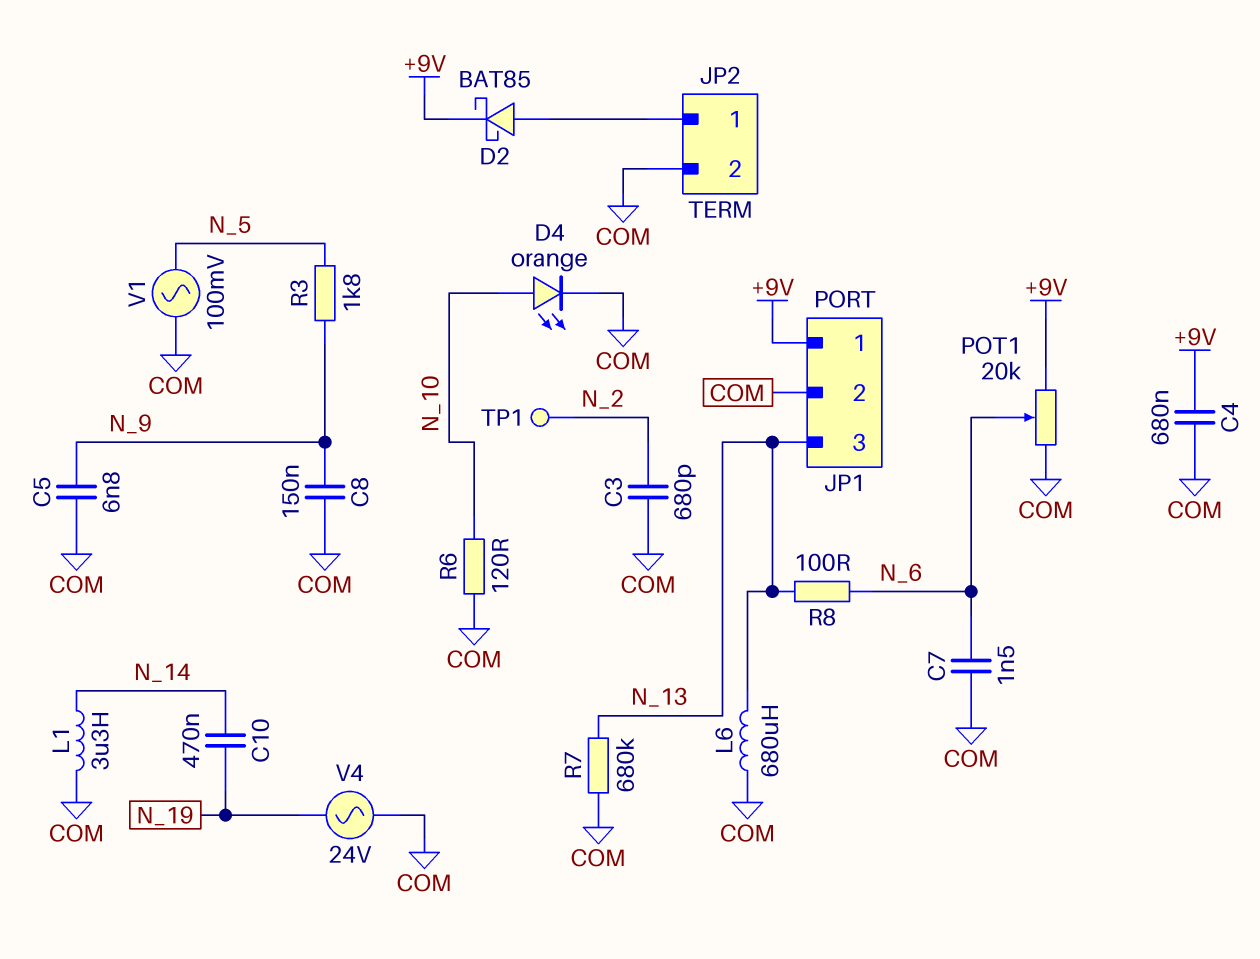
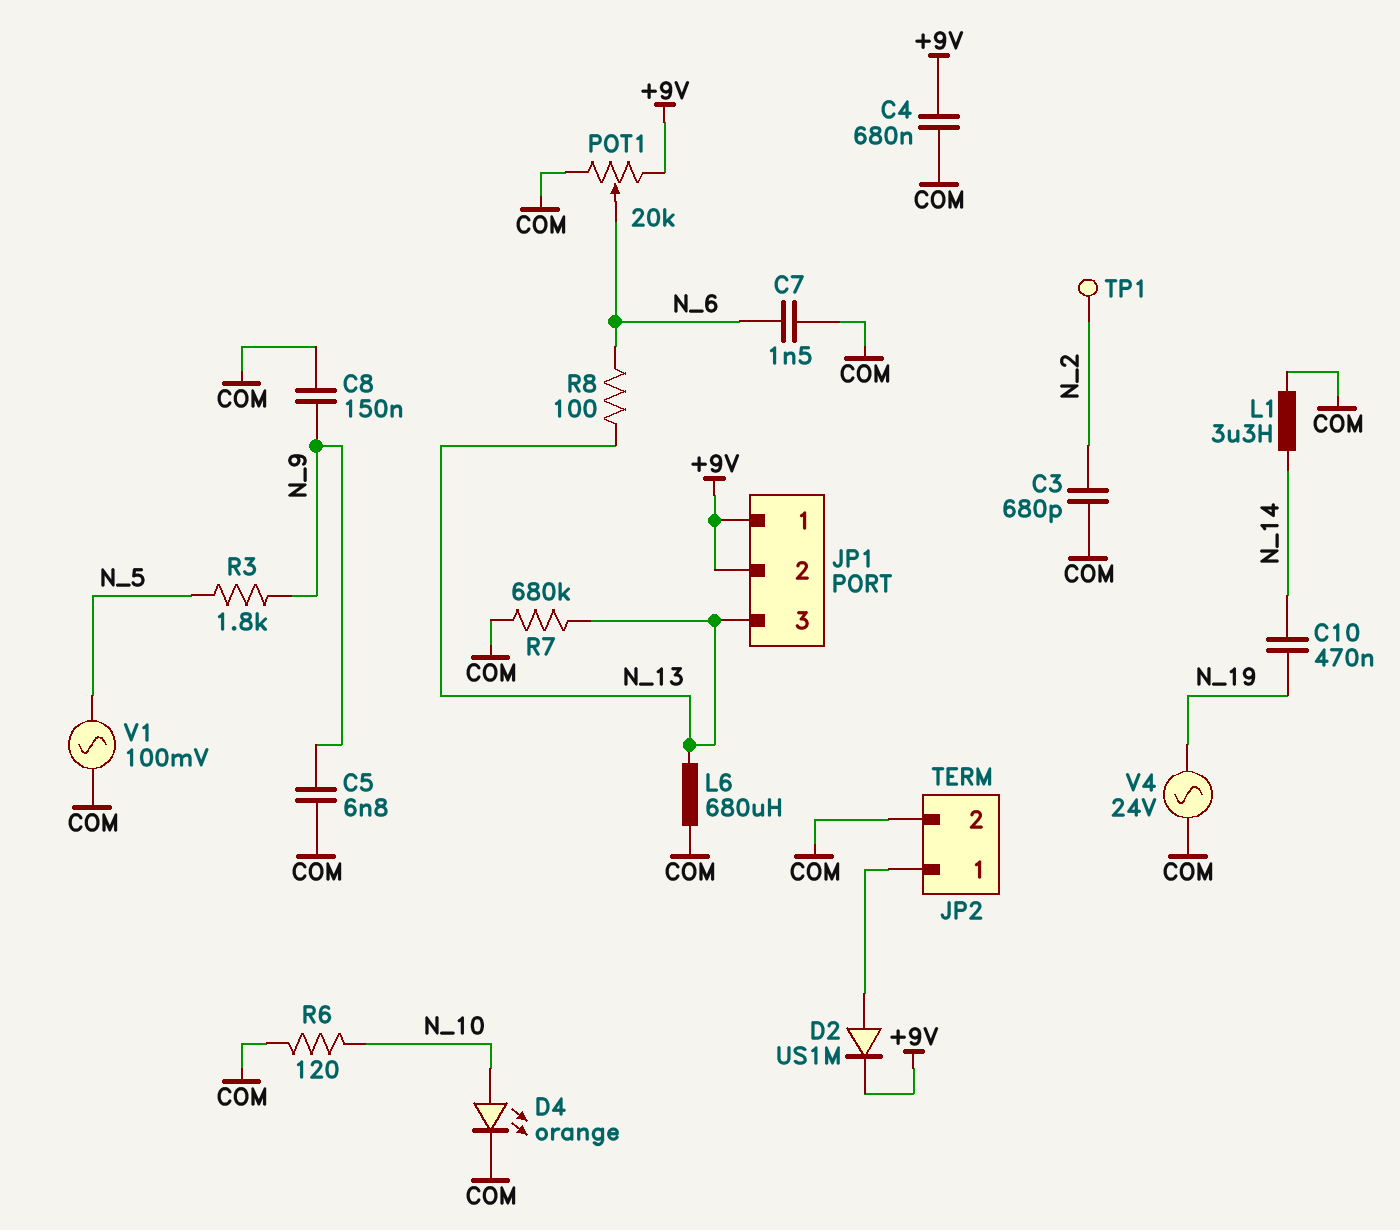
D2: schottky BAT85 (A JP2/1, K +9V) -> diode US1M (A JP2/1, K +9V)
JP1 pin 2: COM -> +9V

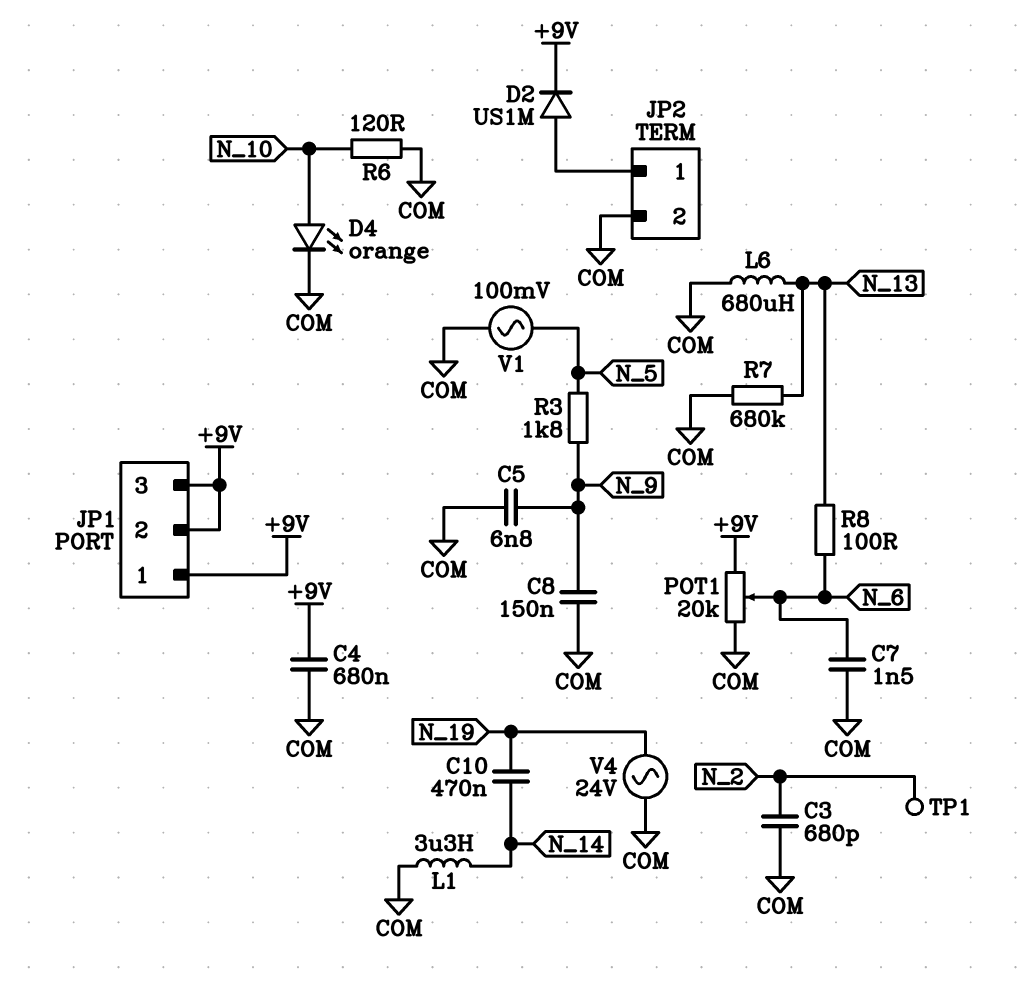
JP1 pin 3: N_13 -> +9V

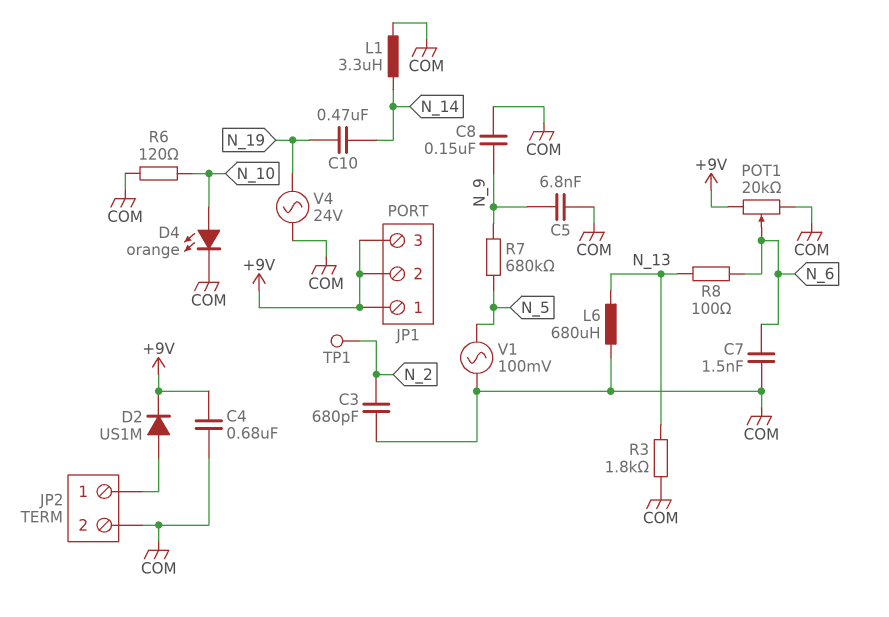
R3: 1.8k (N_5, N_9) -> 1.8k (COM, N_13)
R7: 680k (COM, N_13) -> 680k (N_5, N_9)

